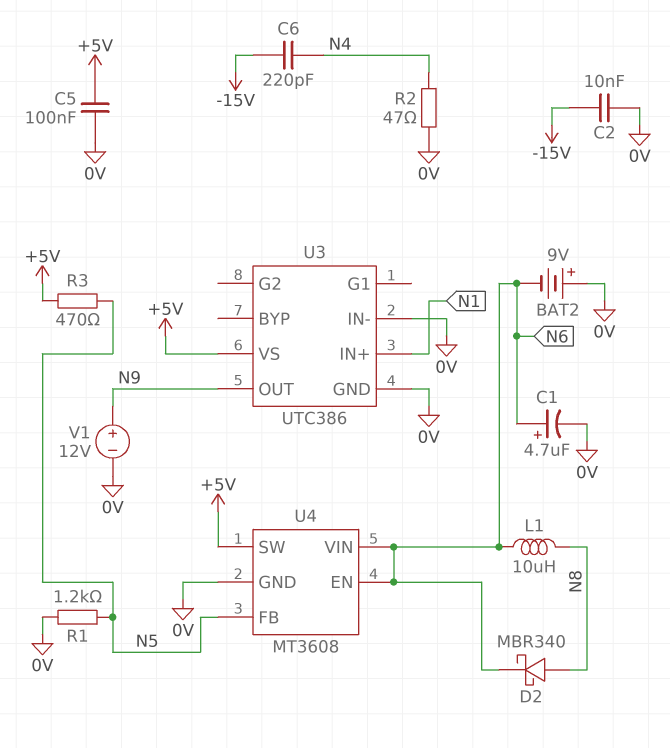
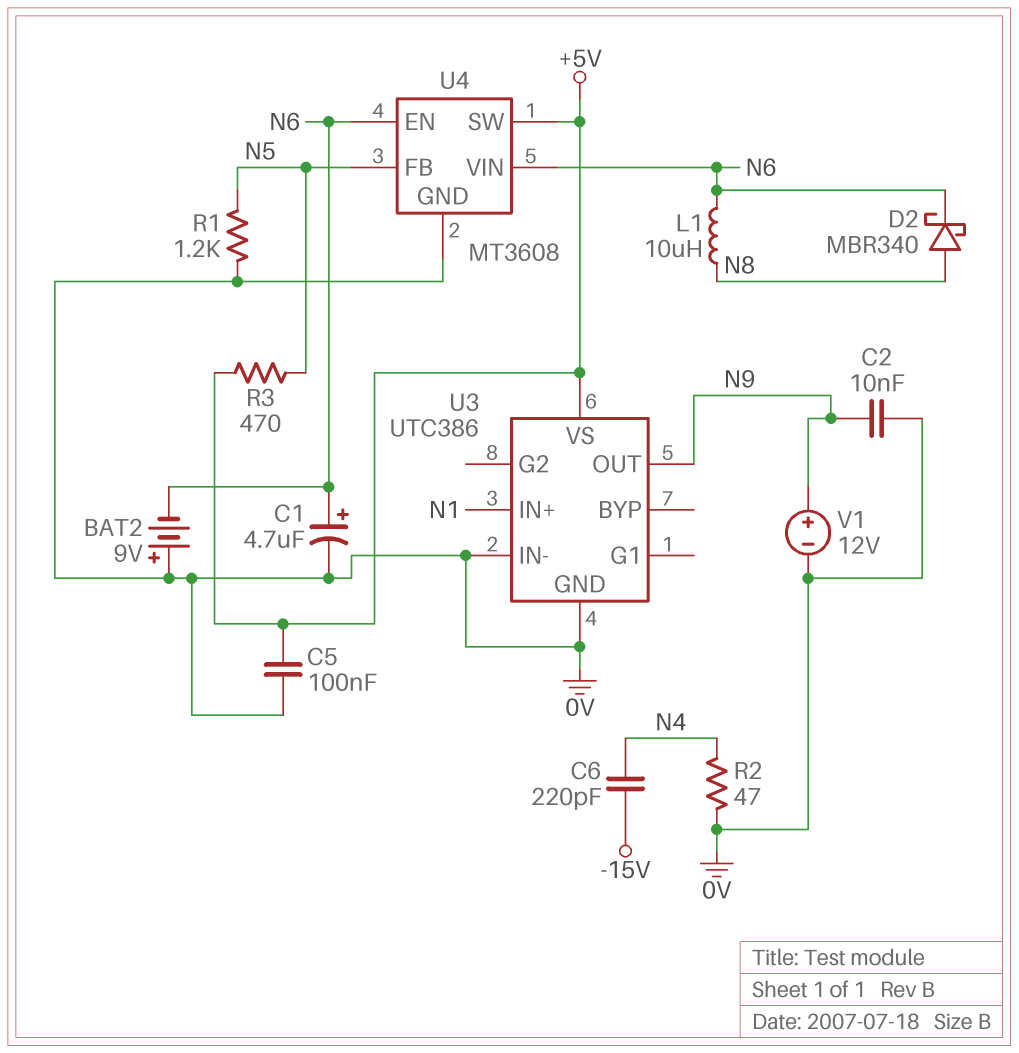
C2: 10nF (-15V, 0V) -> 10nF (0V, N9)

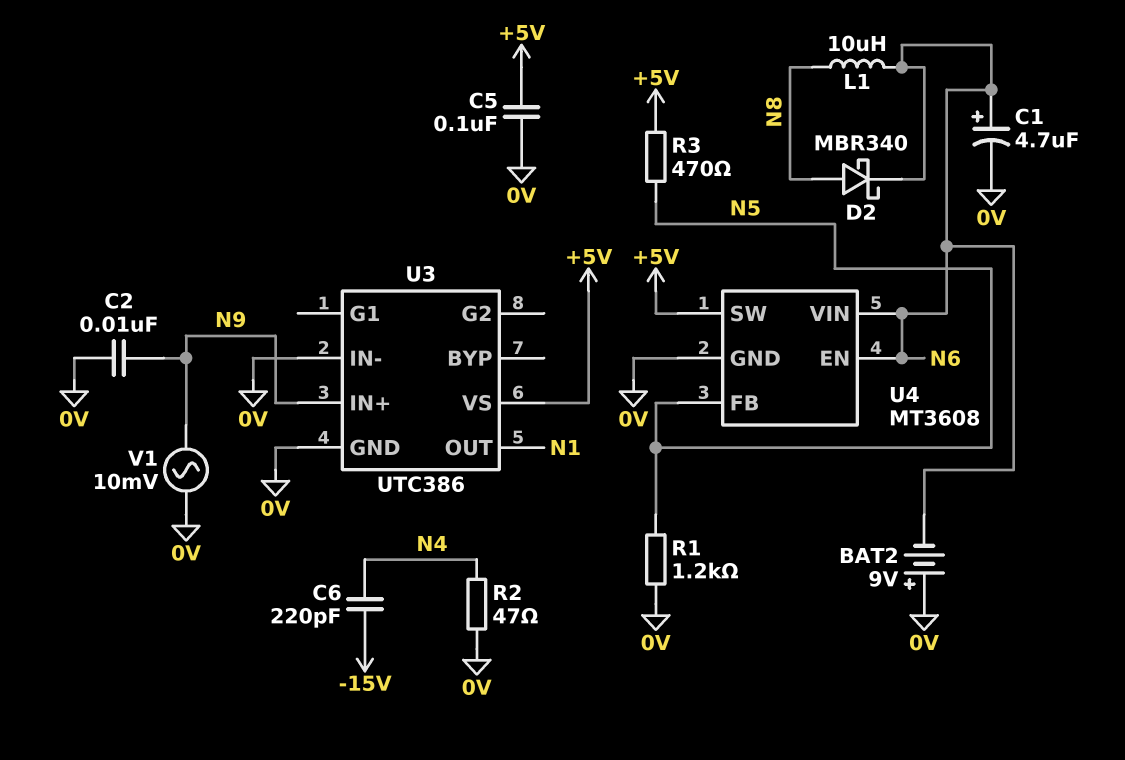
U3 pin IN+: N1 -> N9
U3 pin OUT: N9 -> N1
V1: 12V (plus N9, minus 0V) -> AC 10mV (0V, N9)

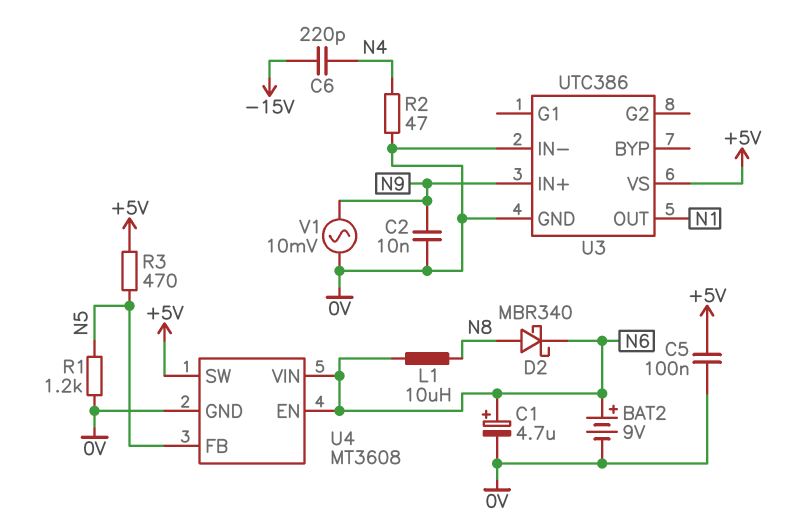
BAT2: 9V (plus 0V, minus N6) -> 9V (plus N6, minus 0V)

